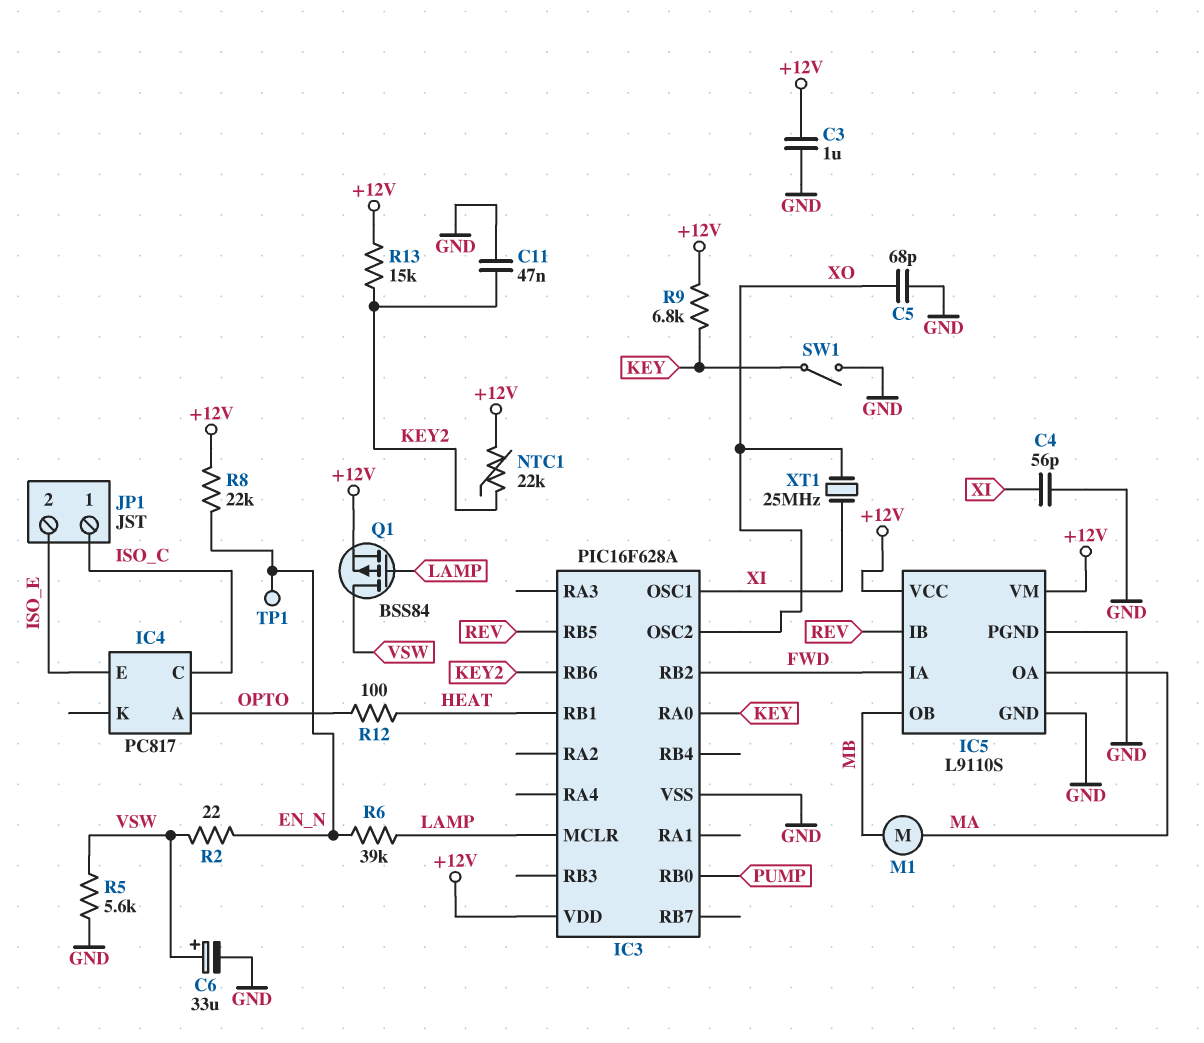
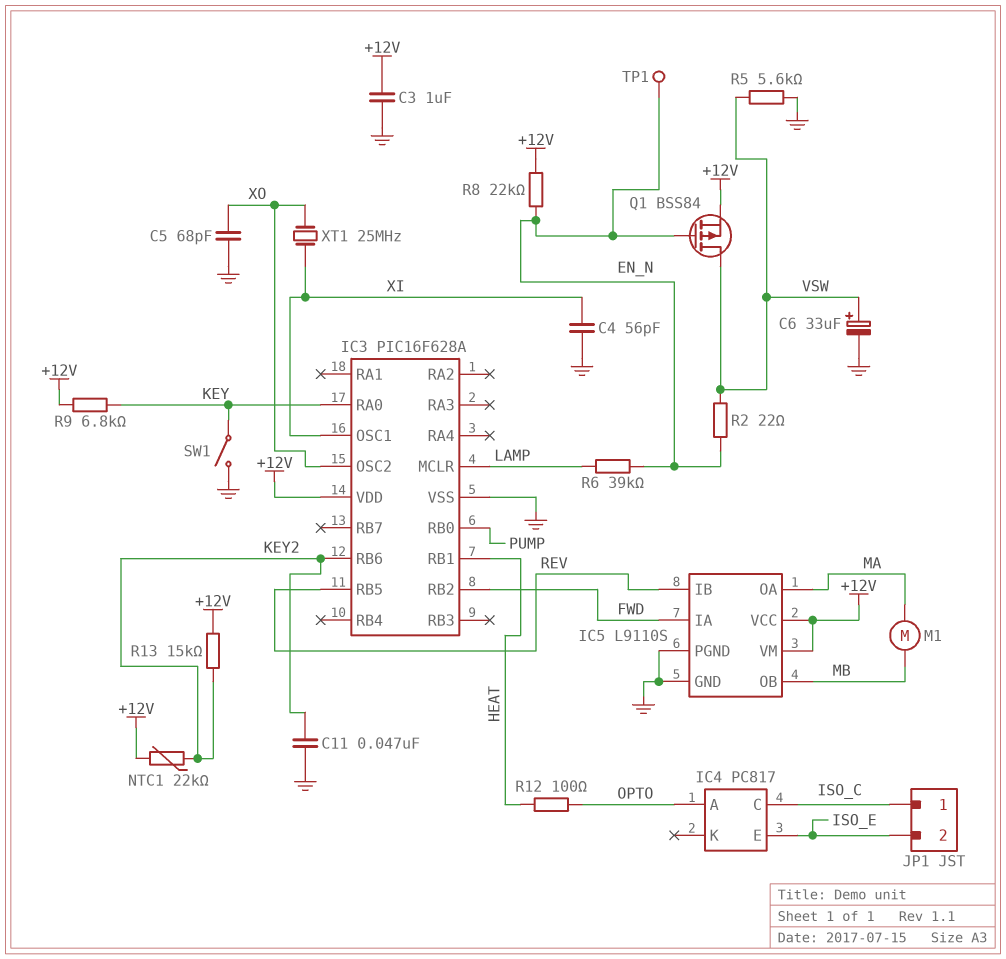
Q1: PMOS BSS84 (G LAMP, D VSW, S +12V) -> PMOS BSS84 (G EN_N, D VSW, S +12V)

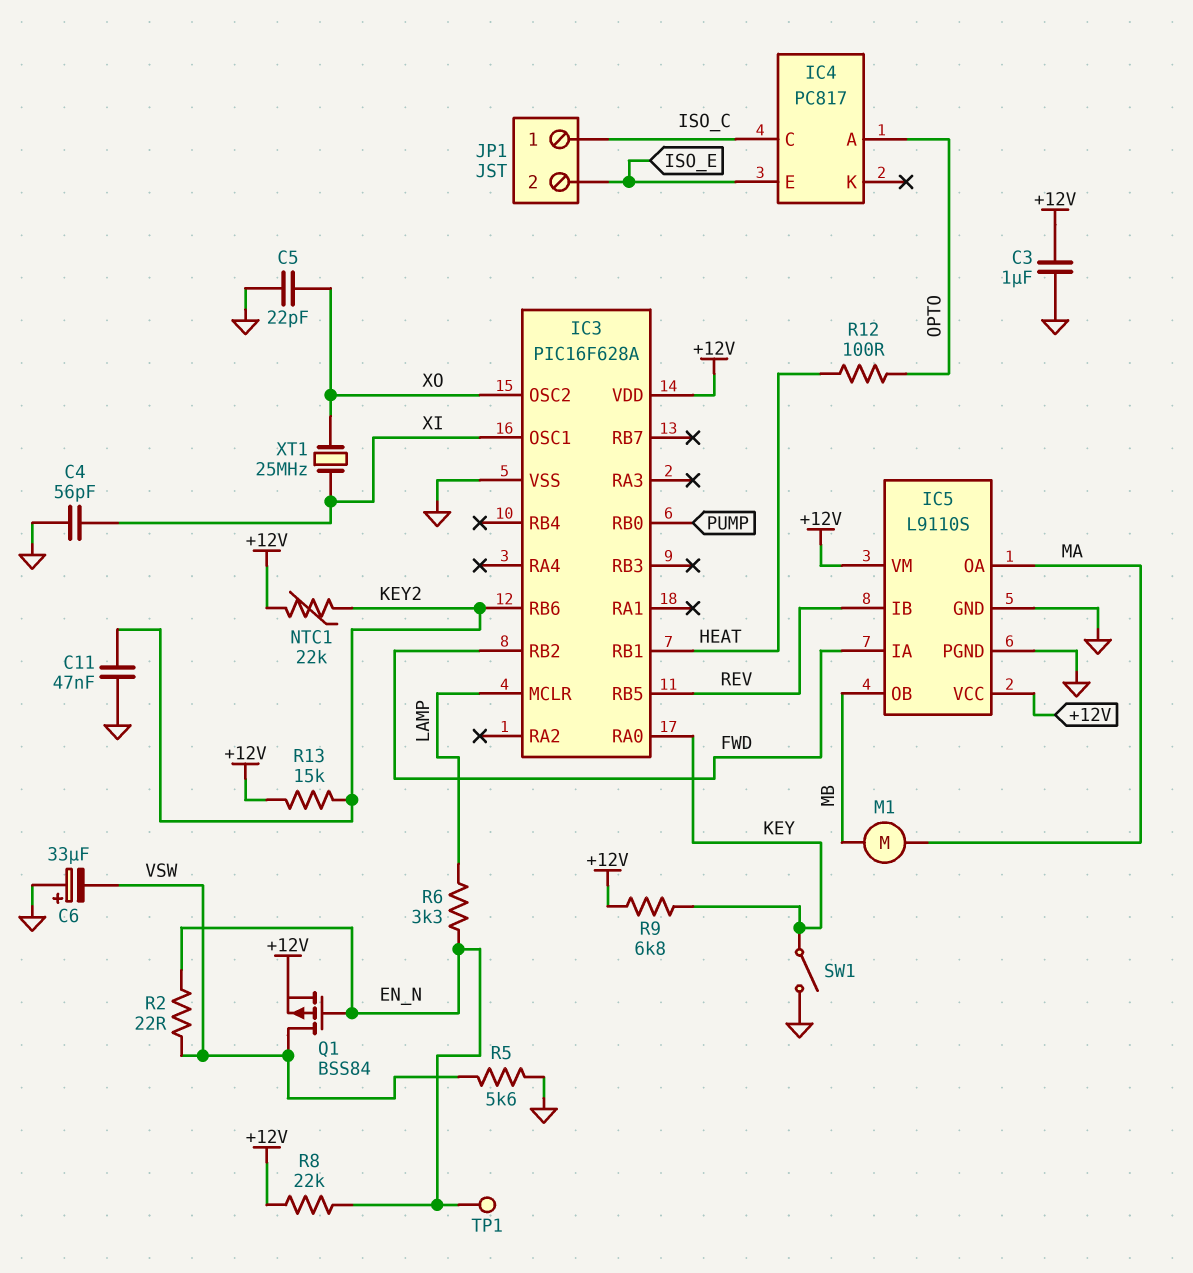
C5: 68pF (GND, XO) -> 22pF (GND, XO)
C6: 33uF (plus VSW, minus GND) -> 33uF (plus GND, minus VSW)
R6: 39k (EN_N, LAMP) -> 3.3k (EN_N, LAMP)

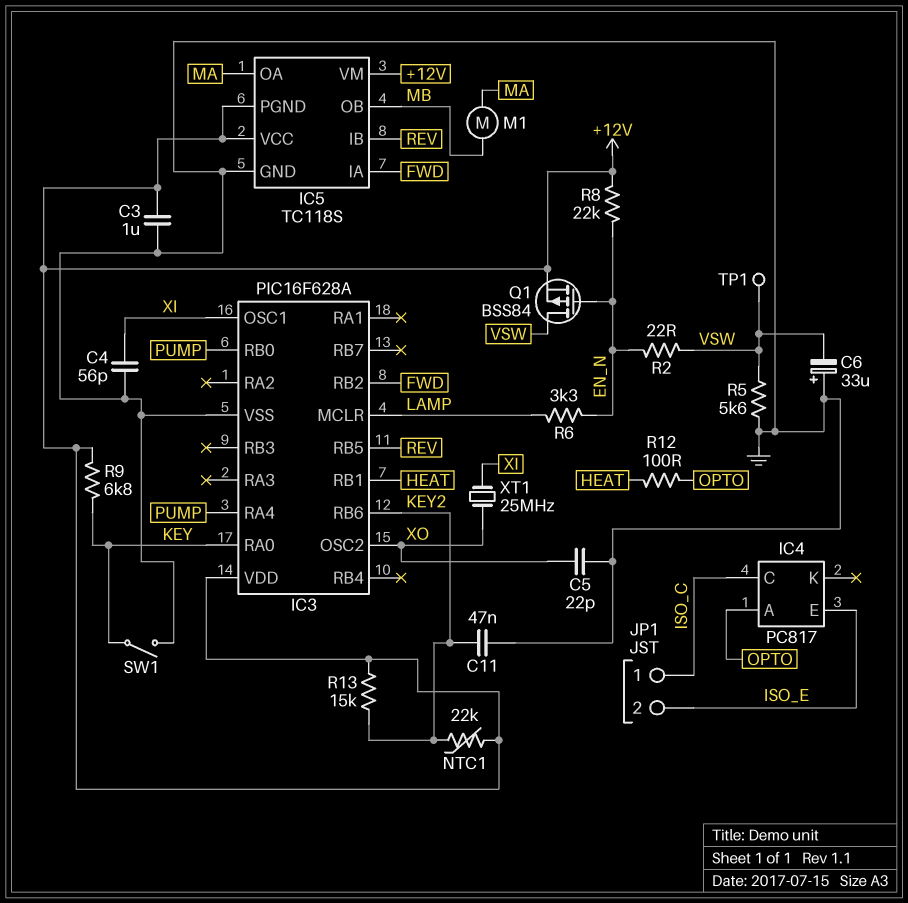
IC3 pin RA4: none -> PUMP
IC5: L9110S -> TC118S
IC5 pin PGND: GND -> +12V
TP1: test point (EN_N) -> test point (VSW)

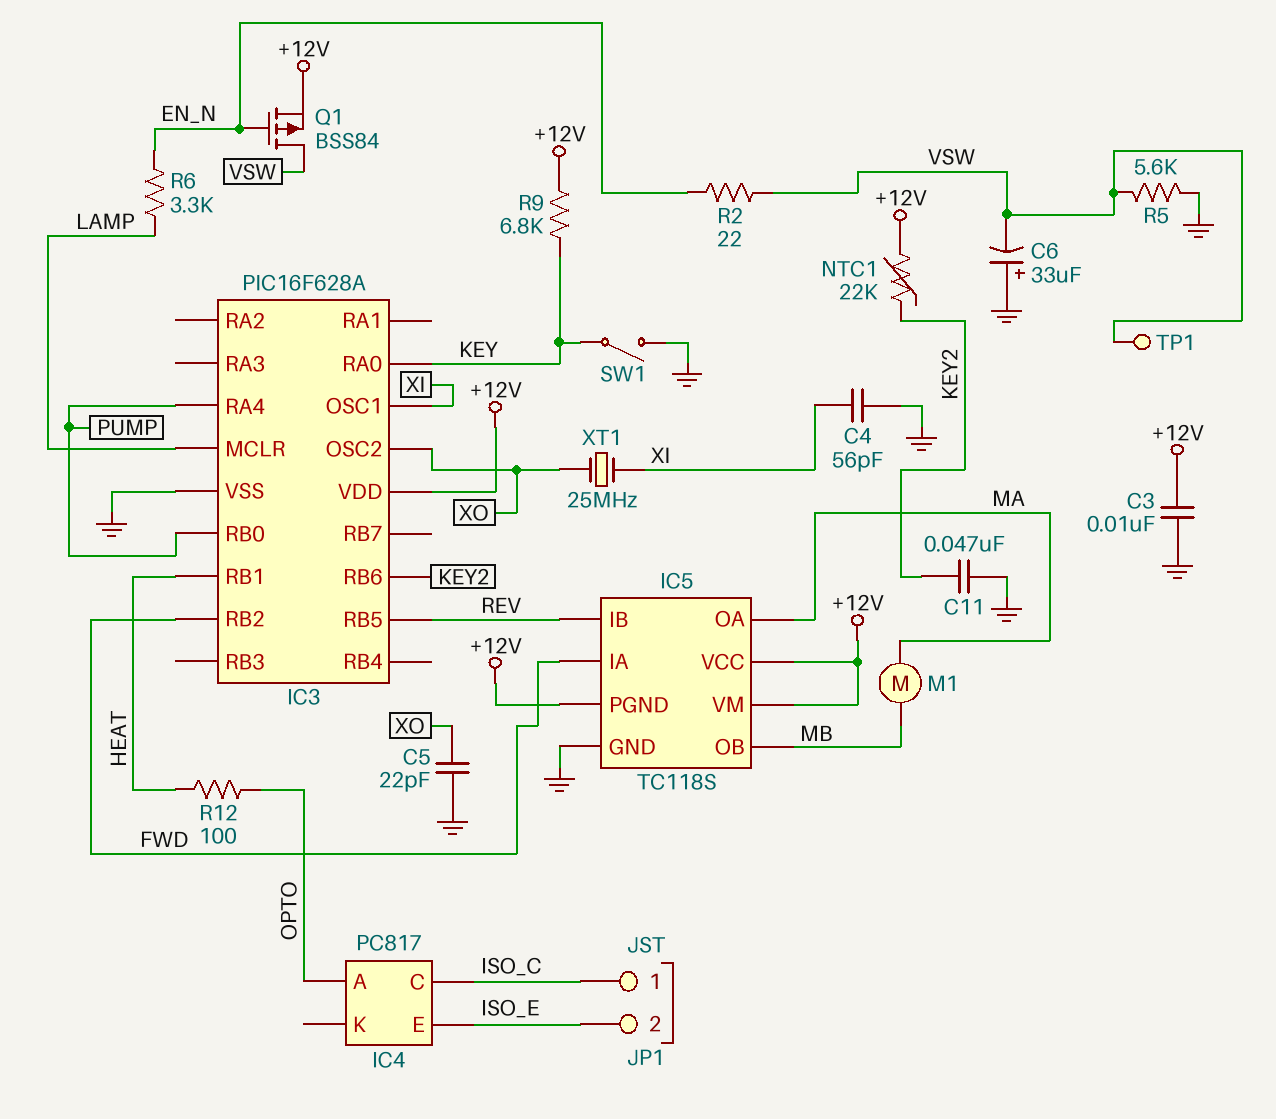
C3: 1uF (+12V, GND) -> 10nF (+12V, GND)
R8: 22k (+12V, EN_N) -> none
R13: 15k (+12V, KEY2) -> none

